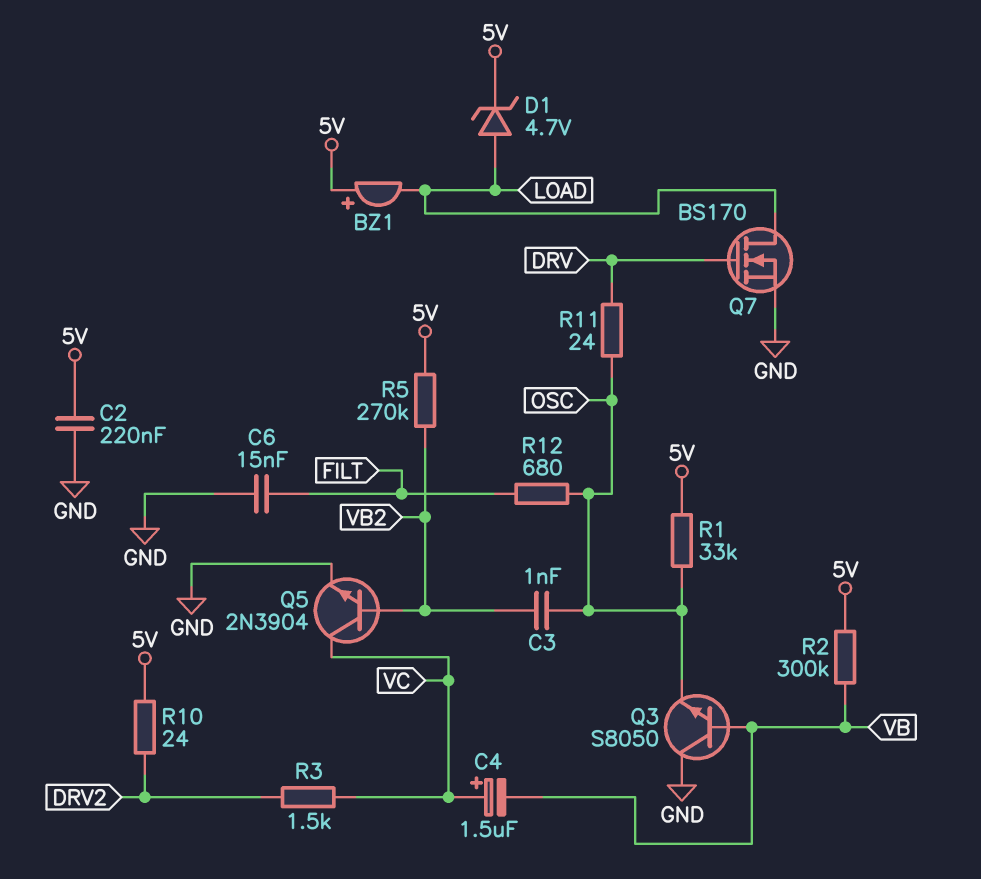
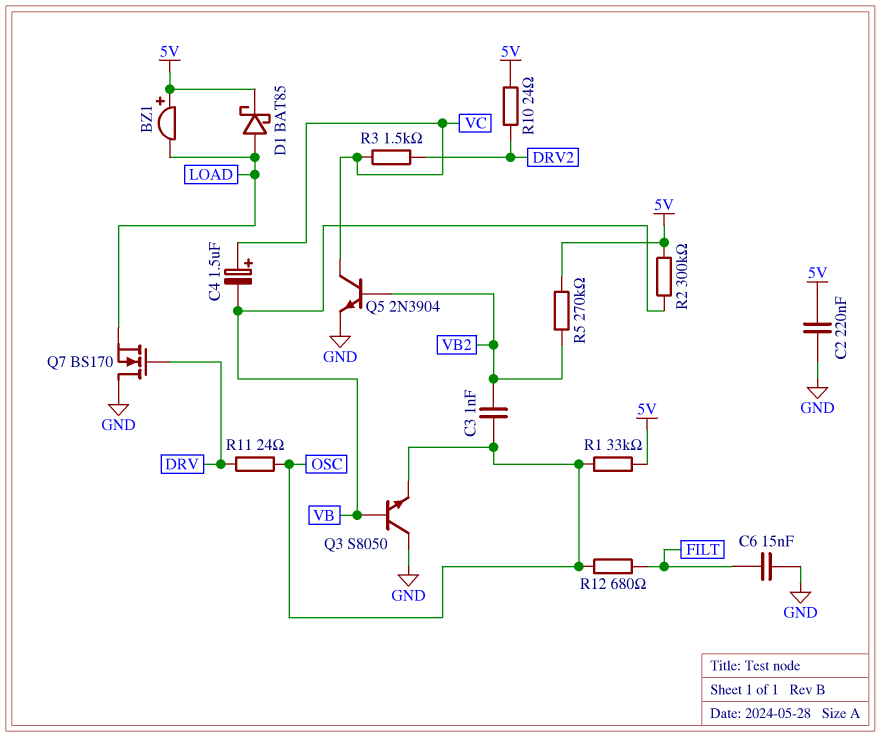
D1: zener 4.7V (A LOAD, K 5V) -> schottky BAT85 (A LOAD, K 5V)
Q7: NMOS BS170 (G DRV, D LOAD, S GND) -> NMOS BS170 (G DRV, D GND, S LOAD)

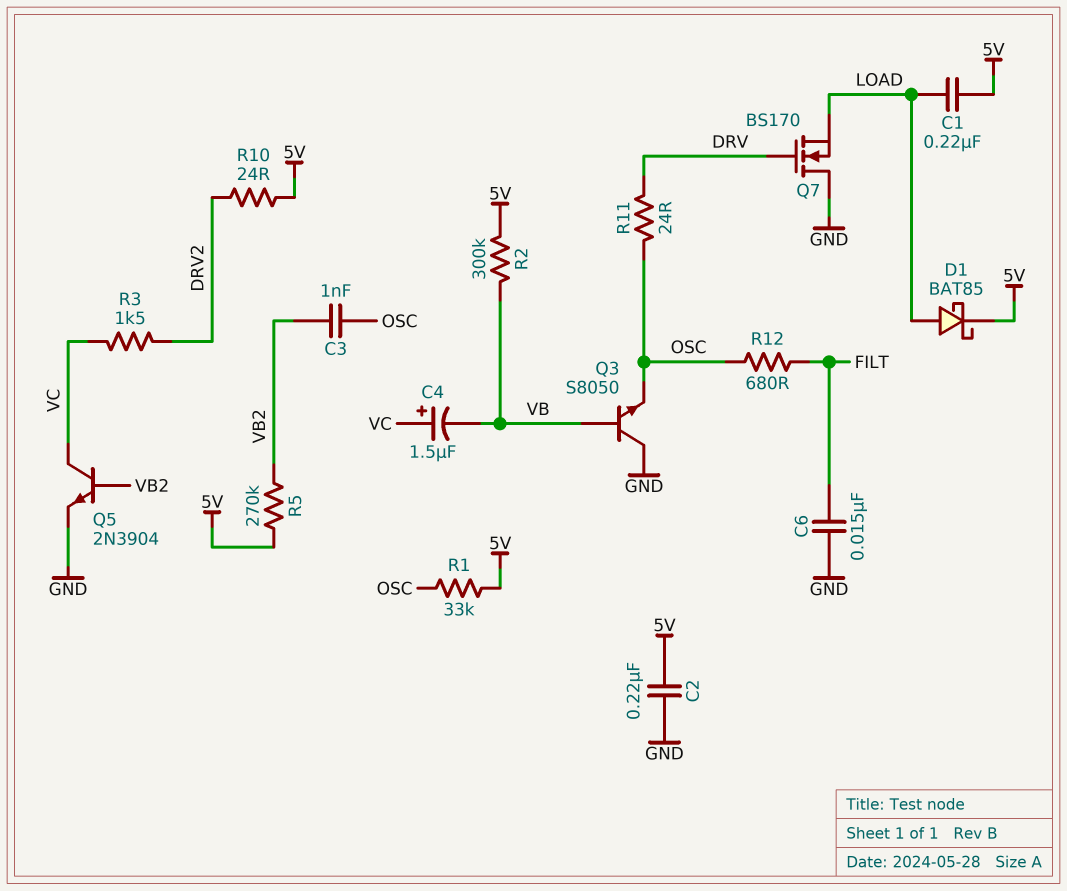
BZ1: buzzer (plus 5V, minus LOAD) -> none
C1: none -> 220nF (5V, LOAD)

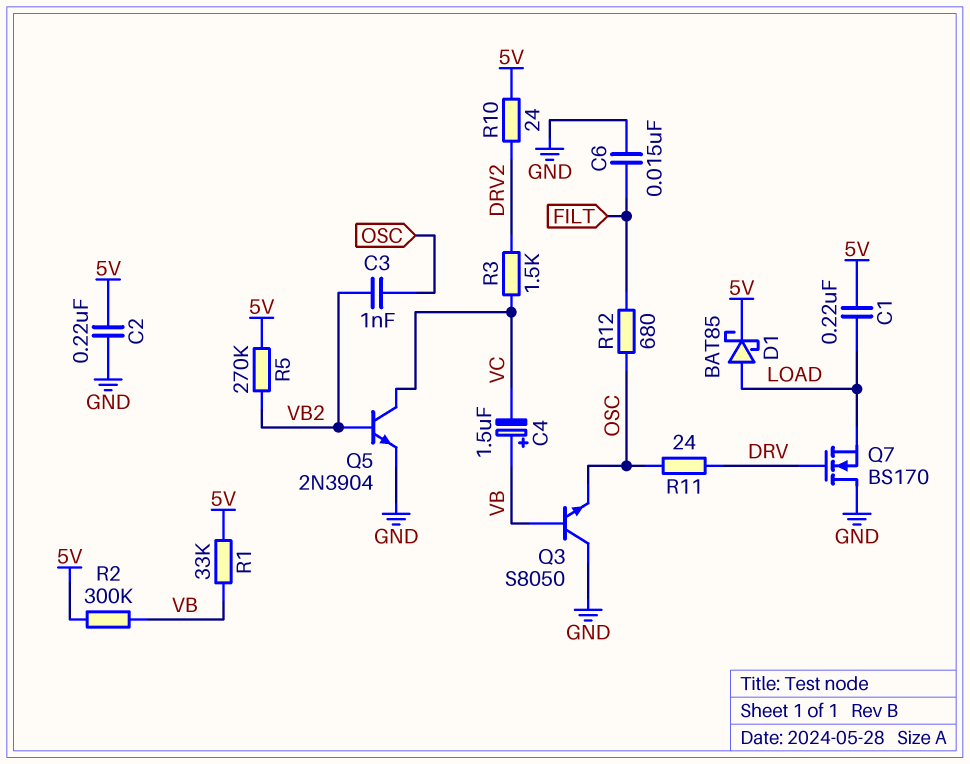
C4: 1.5uF (plus VC, minus VB) -> 1.5uF (plus VB, minus VC)
R1: 33k (5V, OSC) -> 33k (5V, VB)

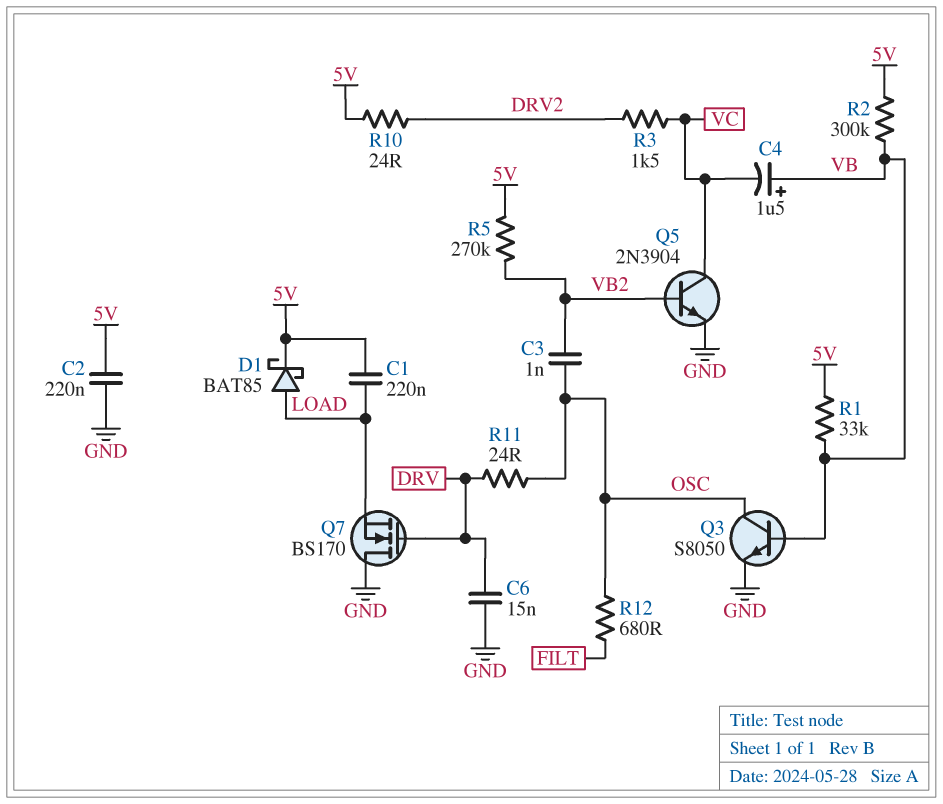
C6: 15nF (FILT, GND) -> 15nF (DRV, GND)
Q3: NPN S8050 (B VB, C GND, E OSC) -> NPN S8050 (B VB, C OSC, E GND)

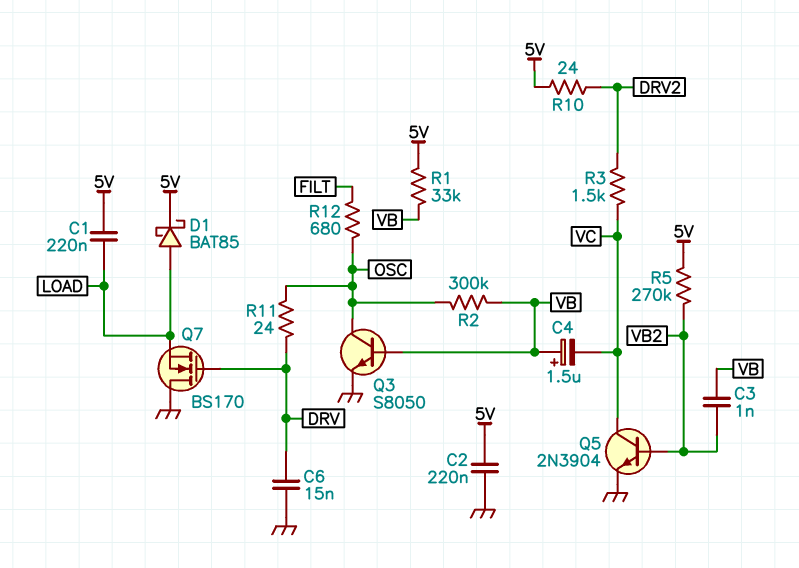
C3: 1nF (OSC, VB2) -> 1nF (VB, VB2)
R2: 300k (5V, VB) -> 300k (OSC, VB)

